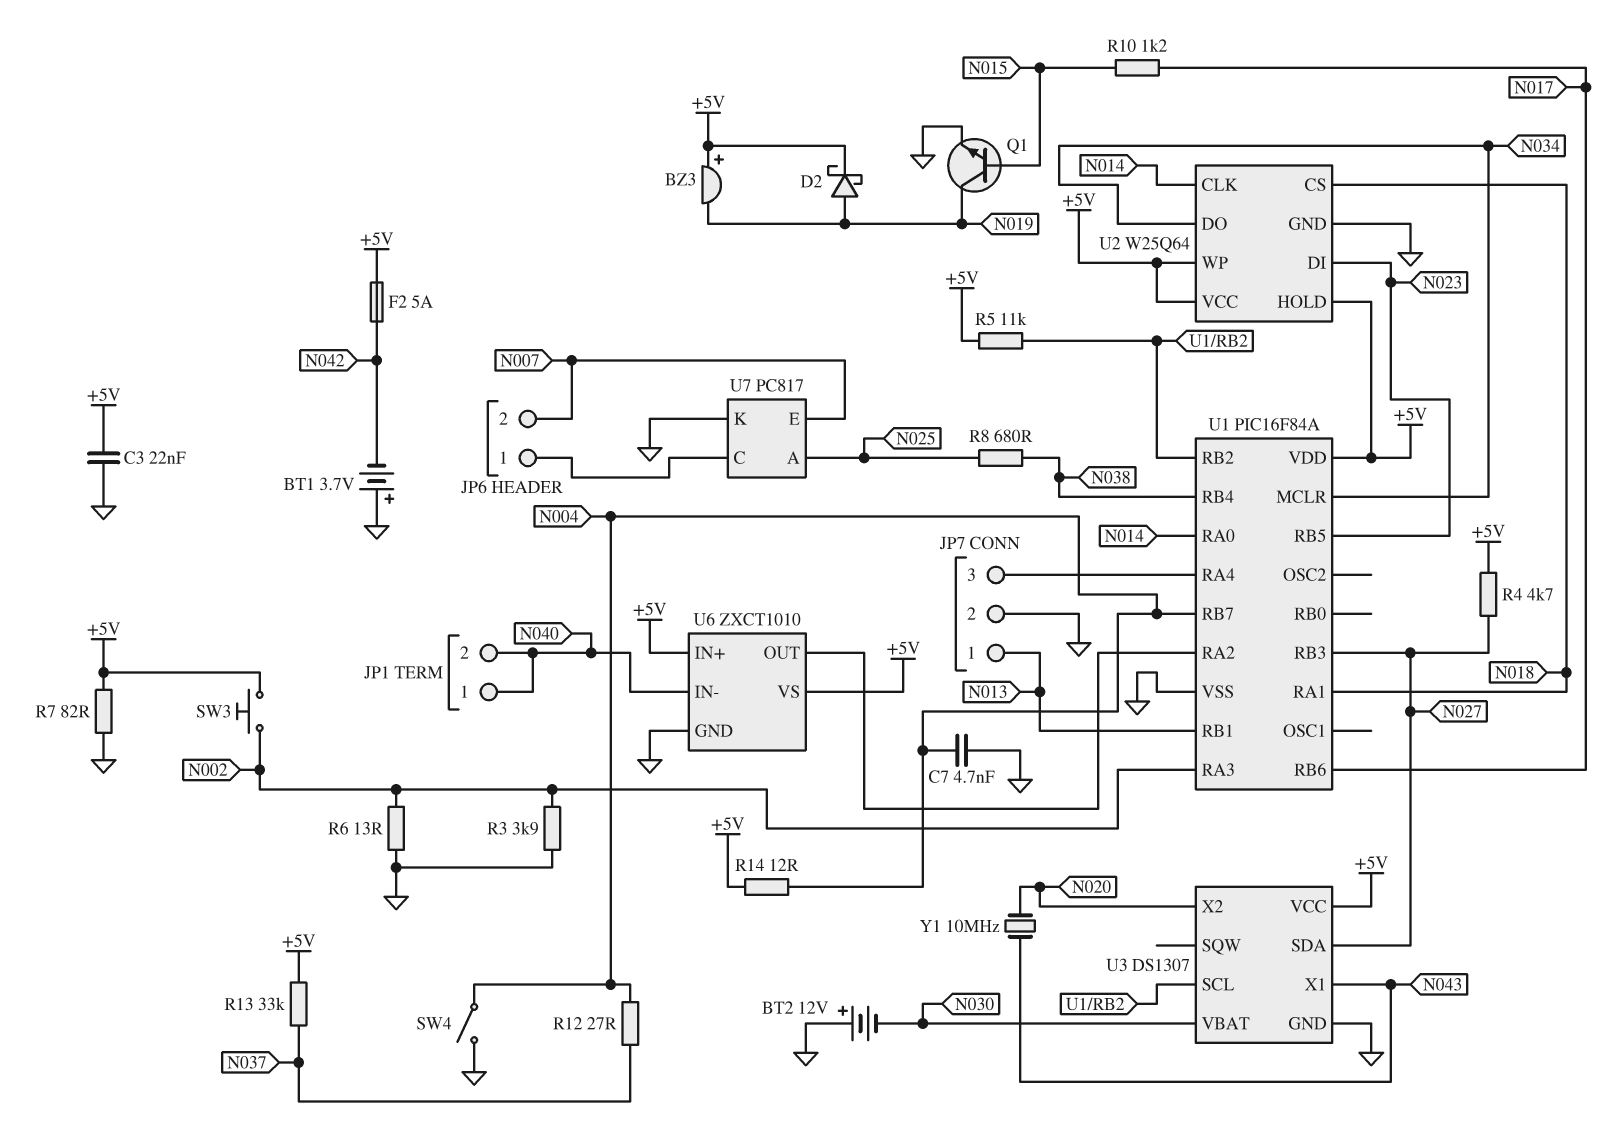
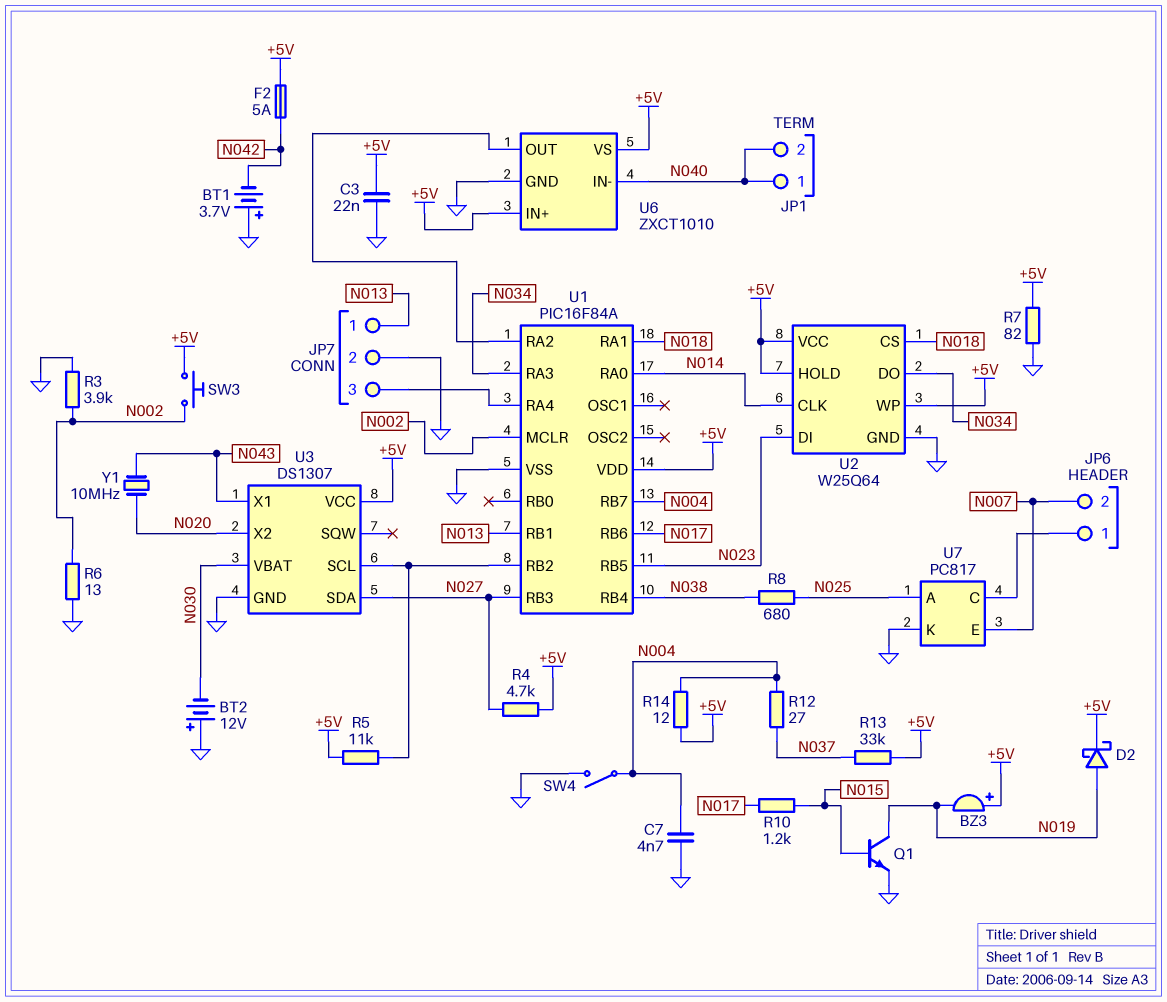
U1 pin MCLR: N034 -> N002
U1 pin RA3: N002 -> N034

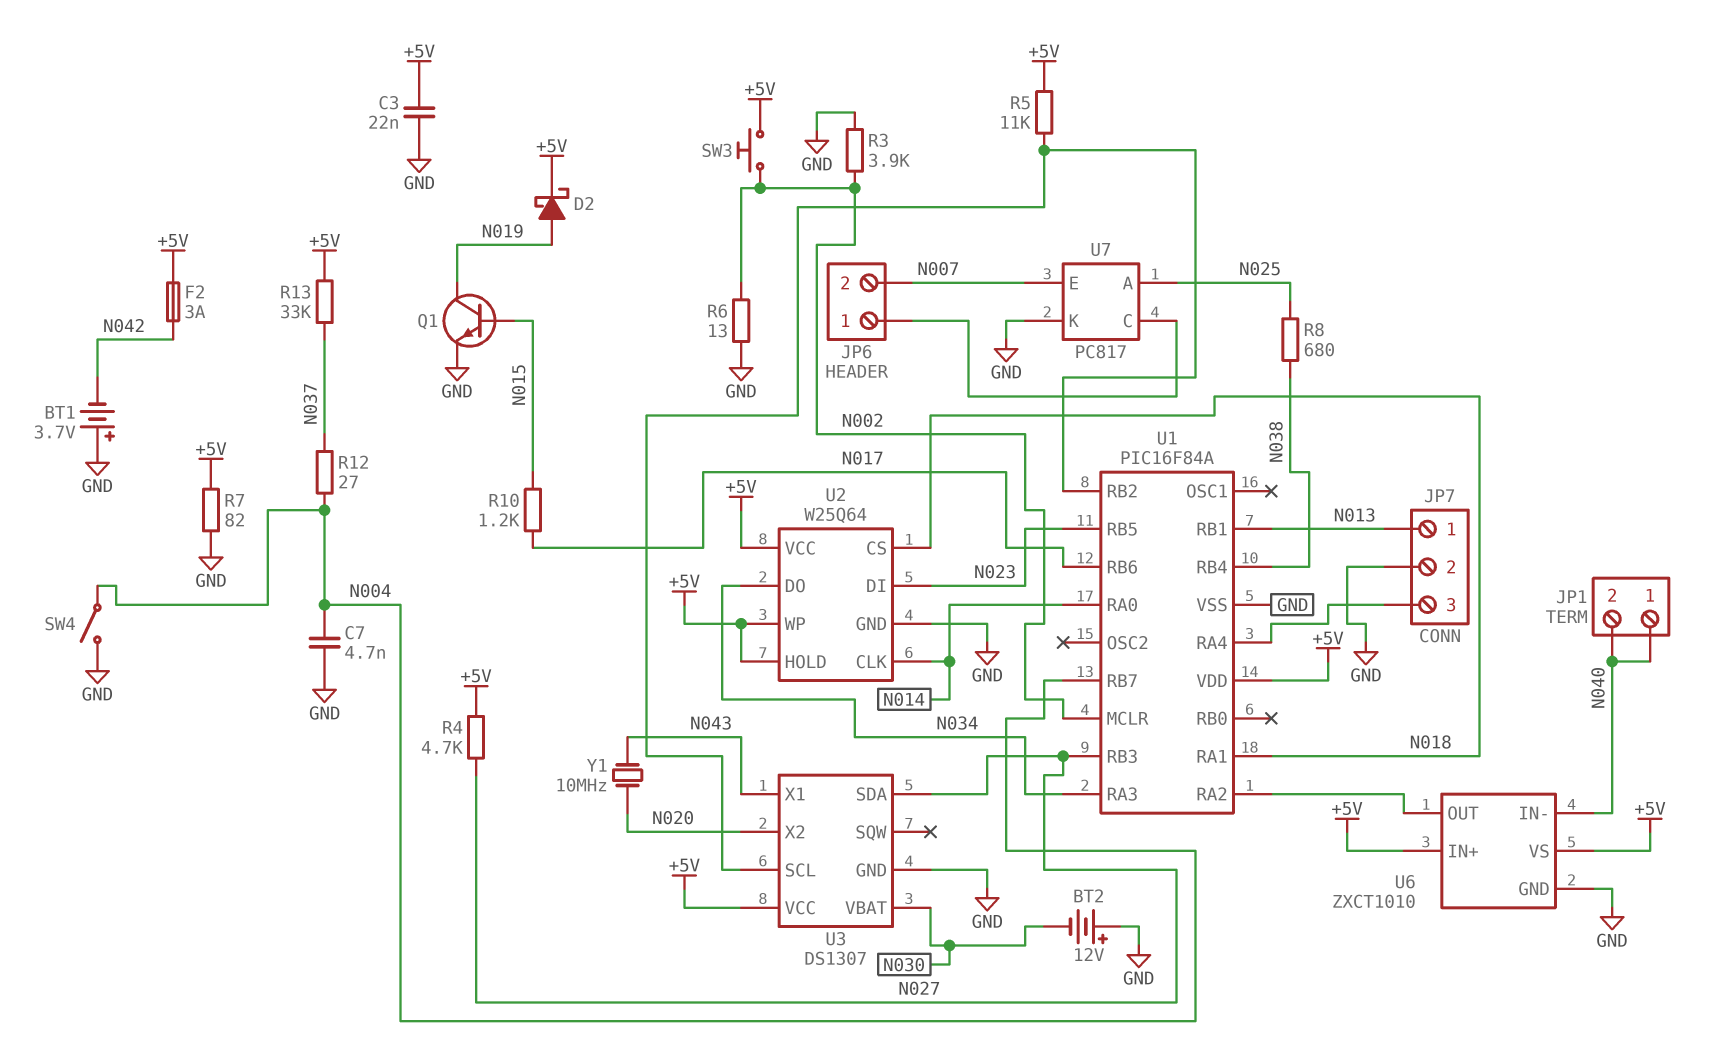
BZ3: buzzer (plus +5V, minus N019) -> none
F2: 5A (+5V, N042) -> 3A (+5V, N042)
R14: 12 (+5V, N004) -> none

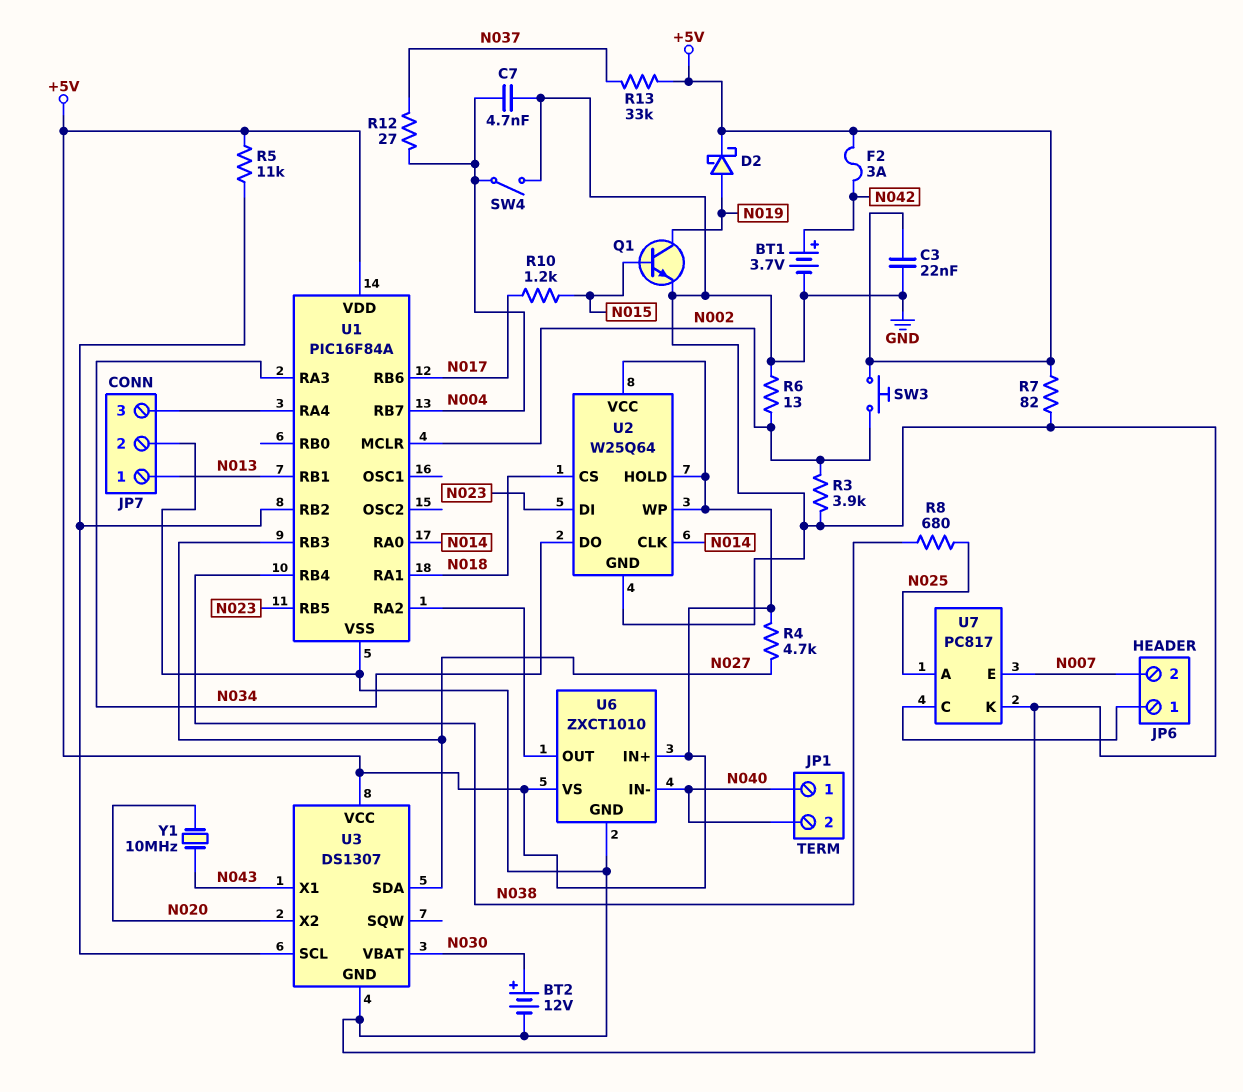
BT1: 3.7V (plus GND, minus N042) -> 3.7V (plus N042, minus GND)
BT2: 12V (plus GND, minus N030) -> 12V (plus N030, minus GND)

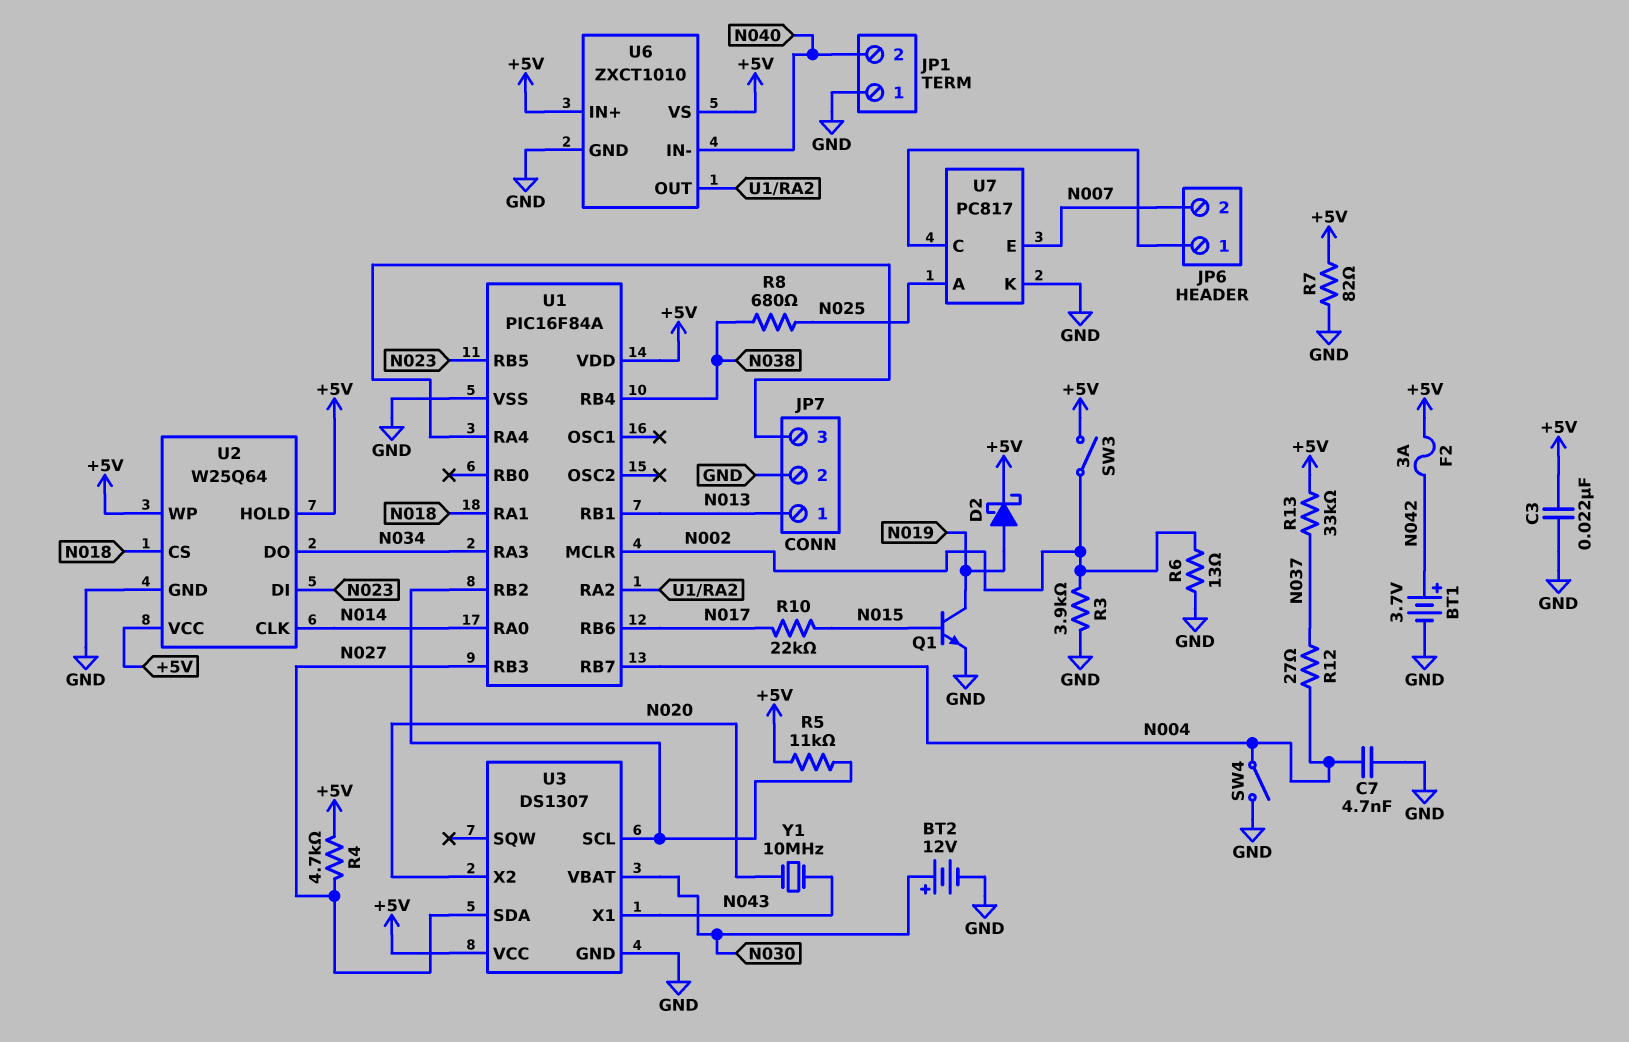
JP1 pin 1: N040 -> GND
R10: 1.2k (N015, N017) -> 22k (N015, N017)
SW3: button (+5V, N002) -> switch (+5V, N002)

